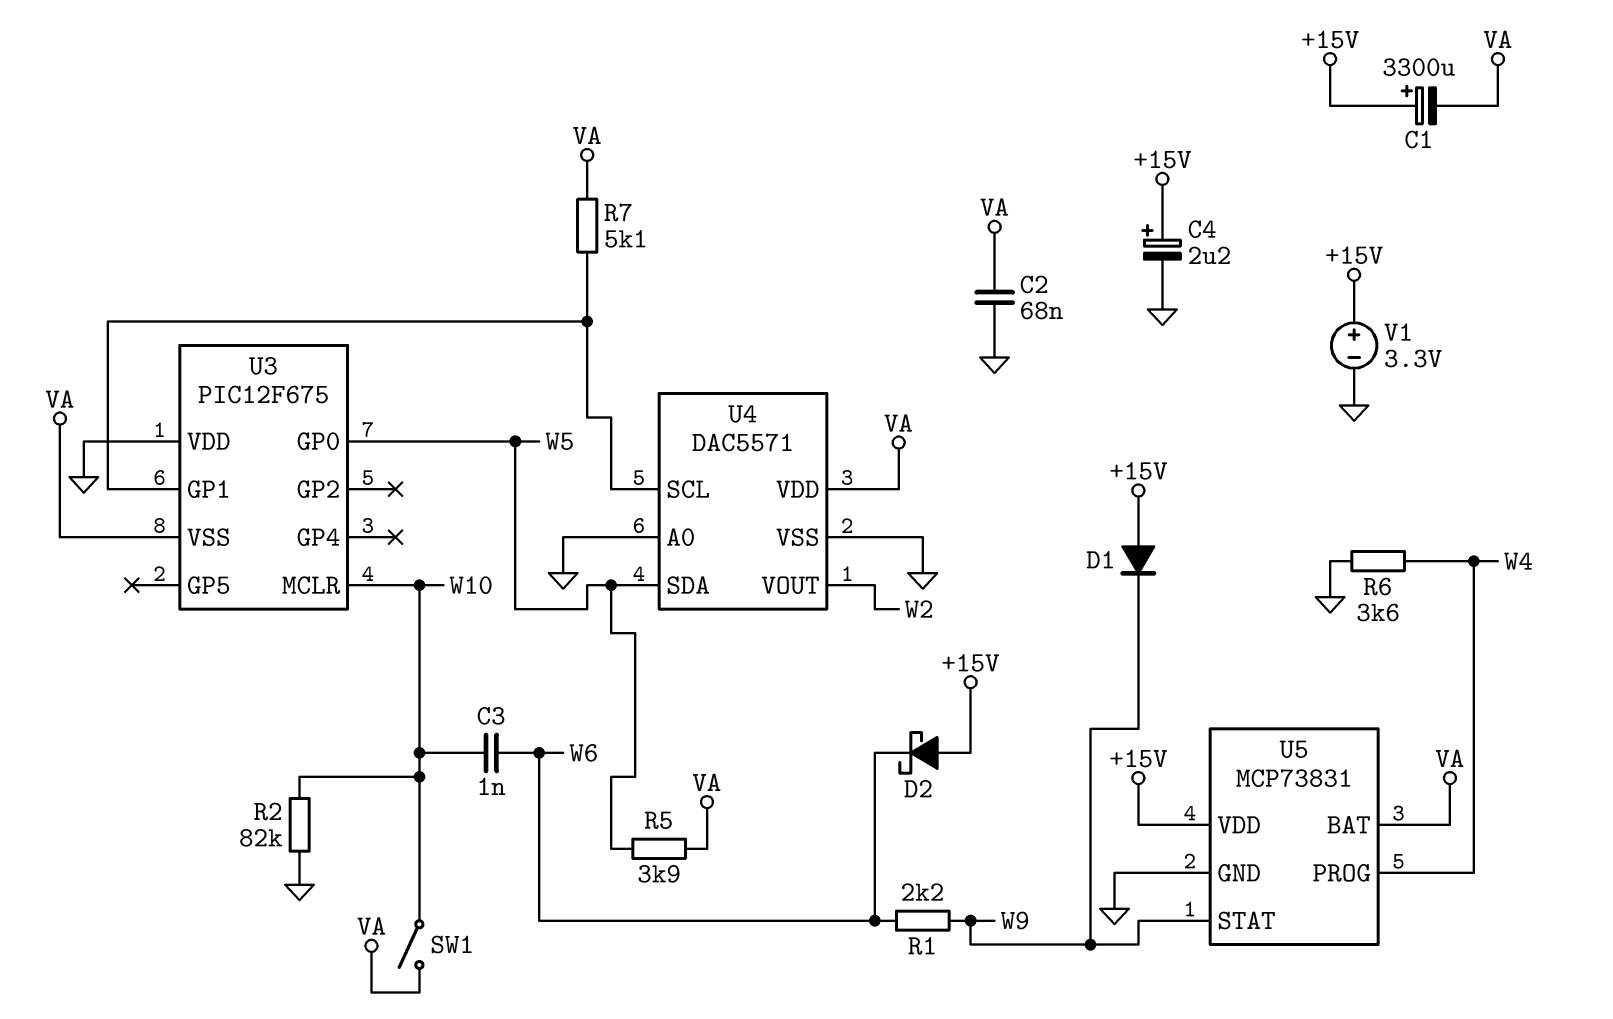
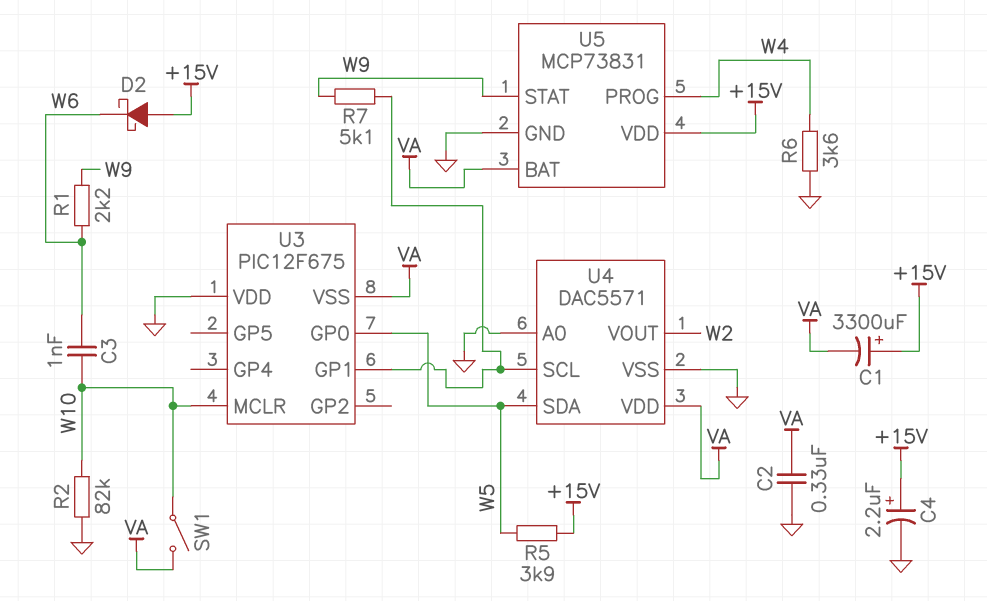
C2: 68nF (GND, VA) -> 330nF (GND, VA)
D1: diode (A +15V, K W9) -> none
R5: 3.9k (VA, W5) -> 3.9k (+15V, W5)
R7: 5.1k (U3/GP1, VA) -> 5.1k (U3/GP1, W9)
V1: 3.3V (plus +15V, minus GND) -> none

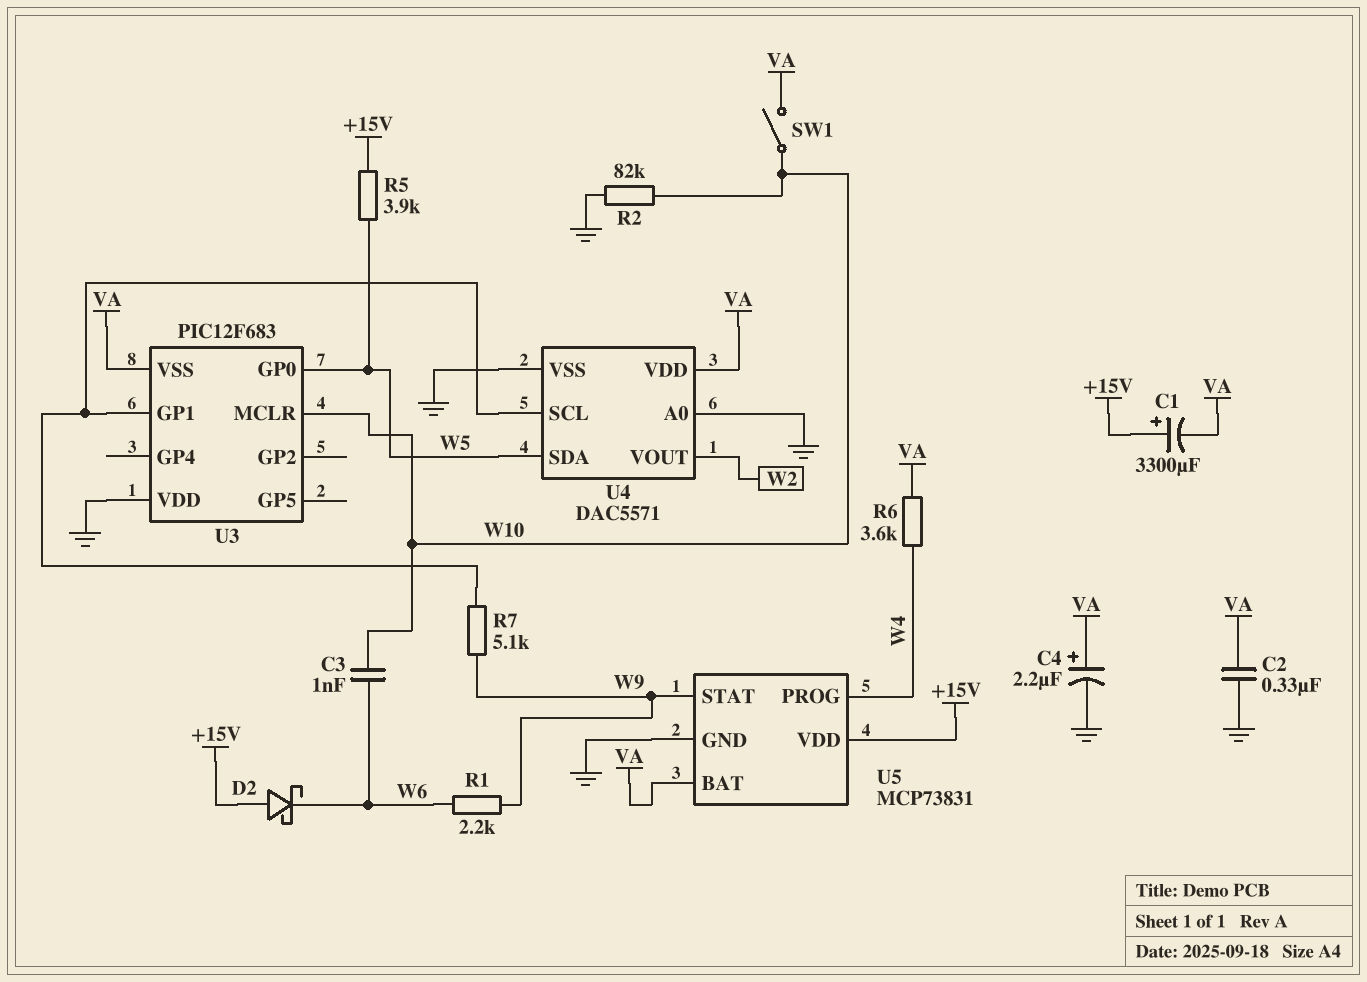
C4: 2.2uF (plus +15V, minus GND) -> 2.2uF (plus VA, minus GND)
R6: 3.6k (GND, W4) -> 3.6k (VA, W4)
U3: PIC12F675 -> PIC12F683

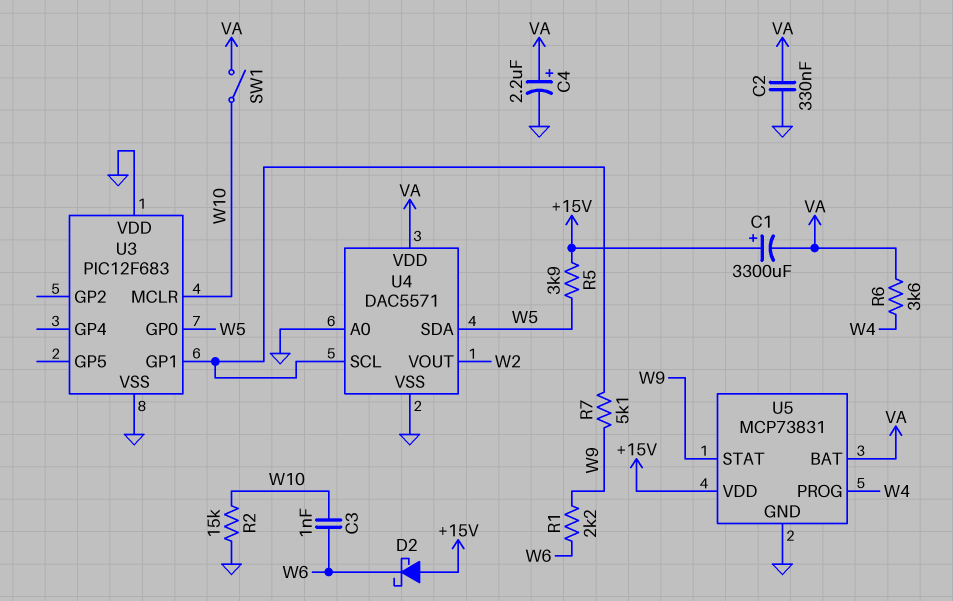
R2: 82k (GND, W10) -> 15k (GND, W10)
U3 pin VSS: VA -> GND

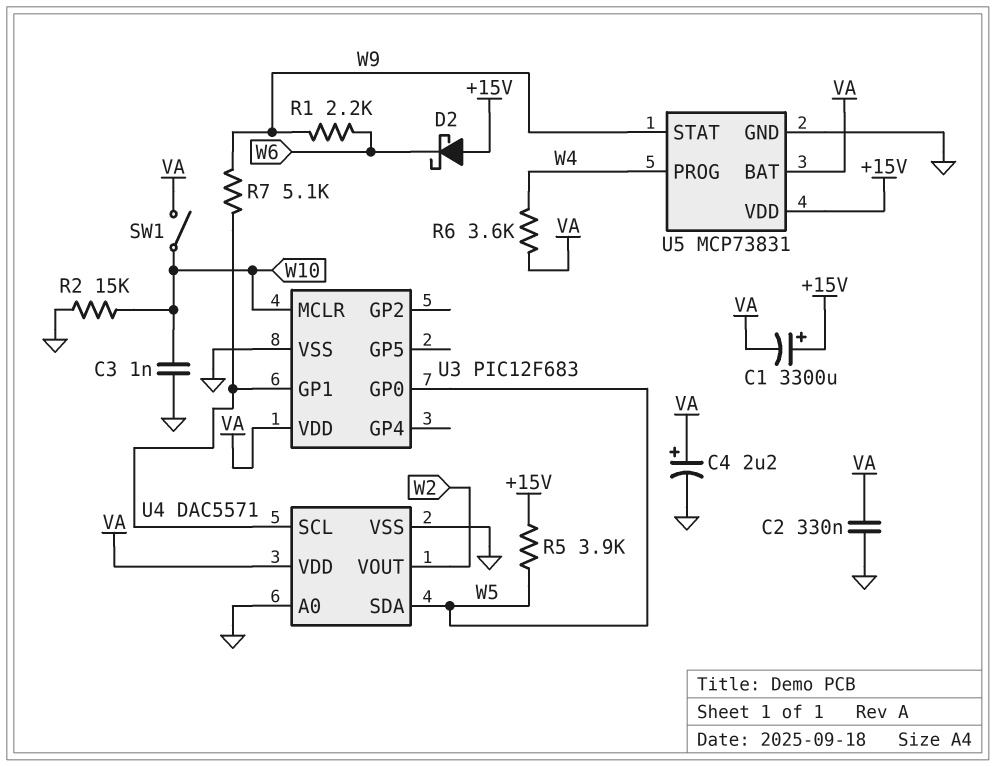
C3: 1nF (W6, W10) -> 1nF (GND, W10)
U3 pin VDD: GND -> VA

